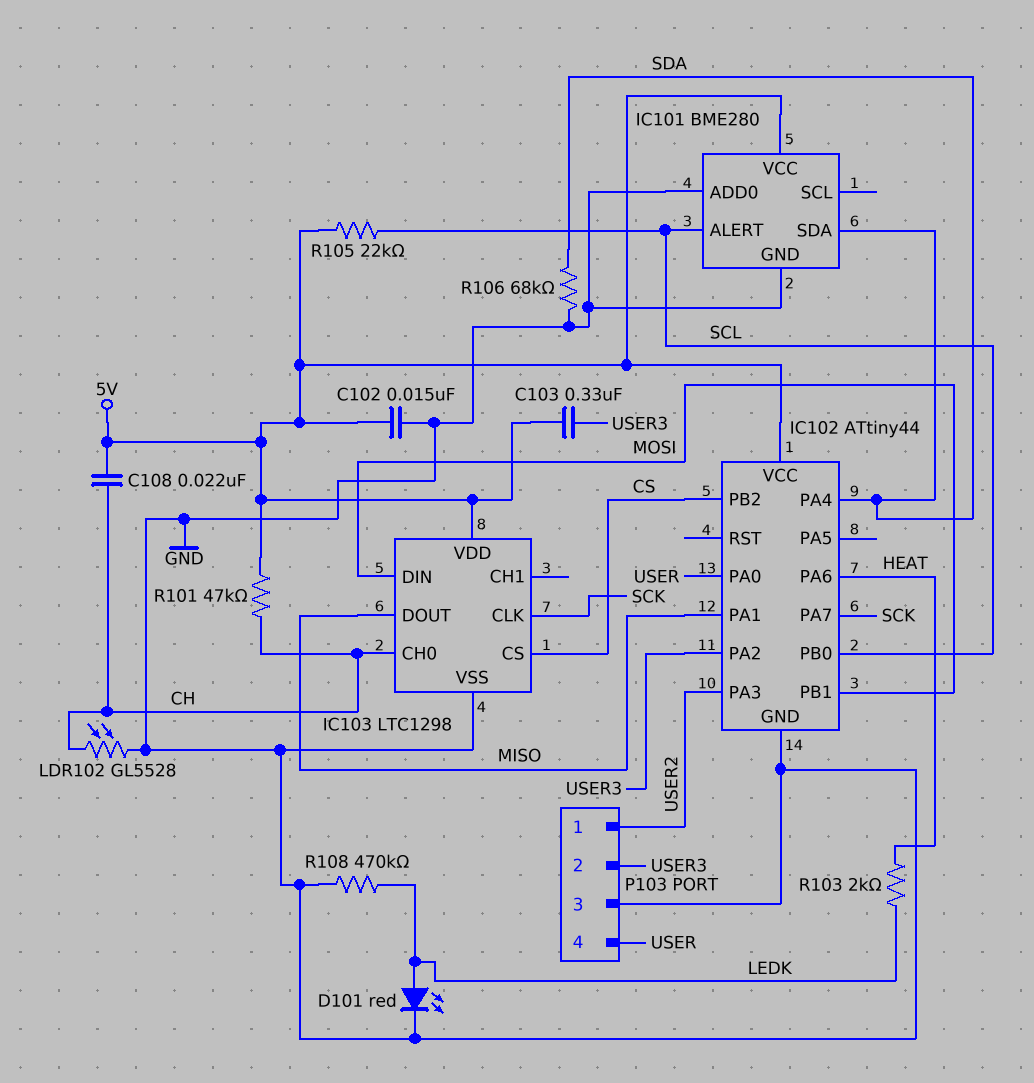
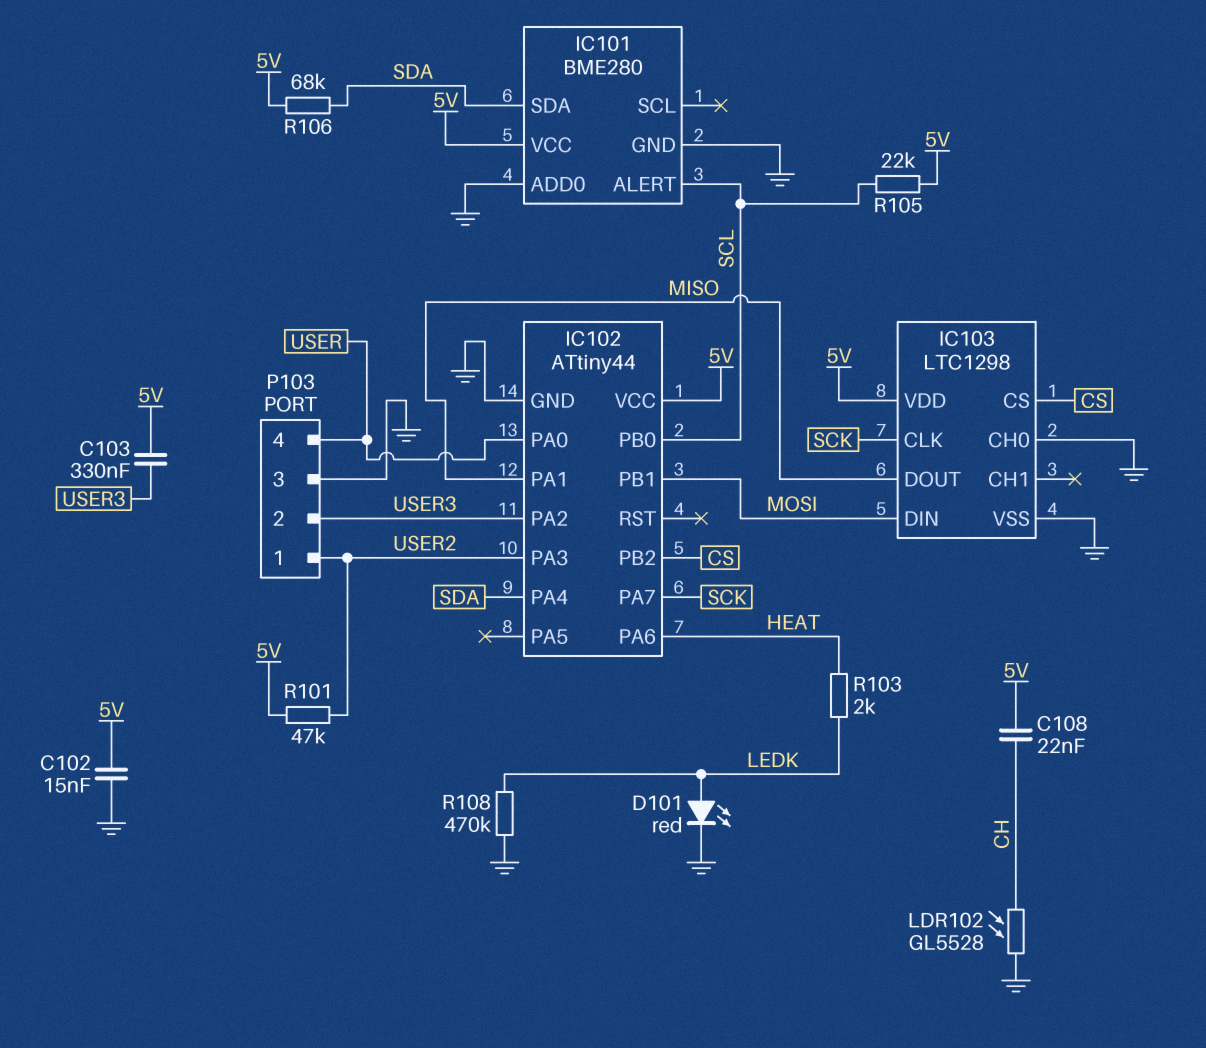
IC103 pin CH0: CH -> GND
R101: 47k (5V, CH) -> 47k (5V, USER2)
R106: 68k (GND, SDA) -> 68k (5V, SDA)

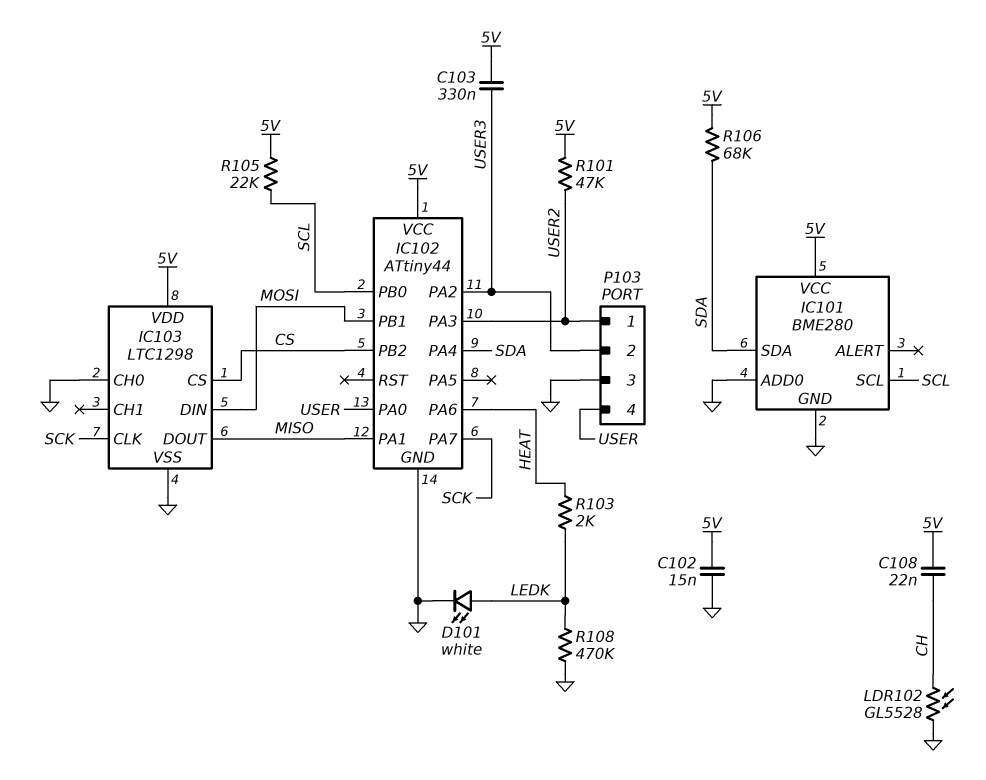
D101: LED red (A LEDK, K GND) -> LED white (A LEDK, K GND)
IC101 pin ALERT: SCL -> none
IC101 pin SCL: none -> SCL

